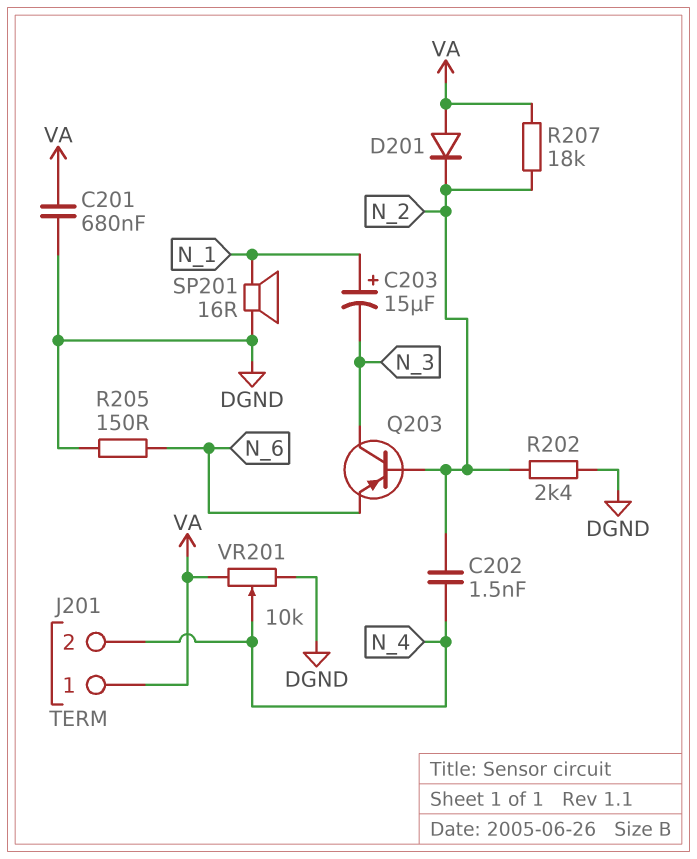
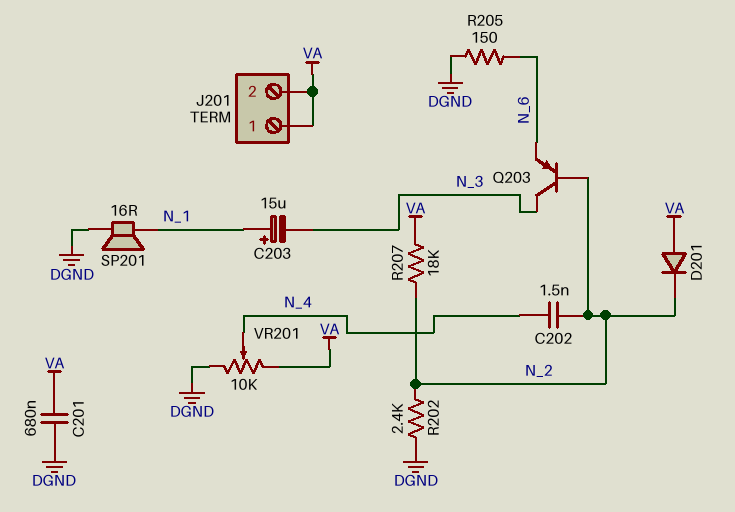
J201 pin 2: N_4 -> VA

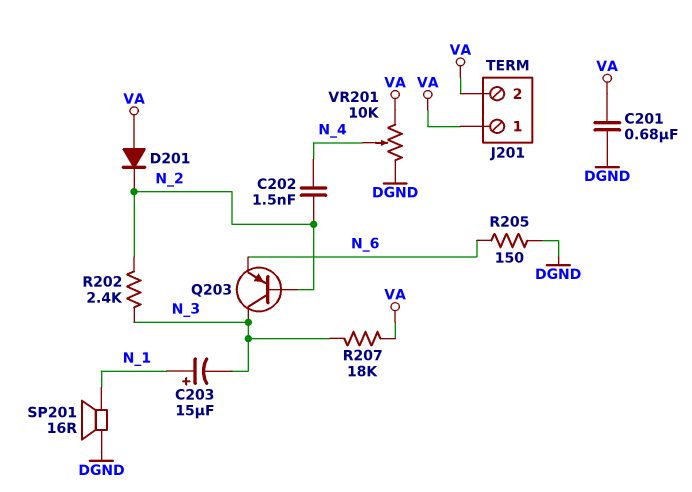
R202: 2.4k (DGND, N_2) -> 2.4k (N_2, N_3)
R207: 18k (N_2, VA) -> 18k (N_3, VA)

